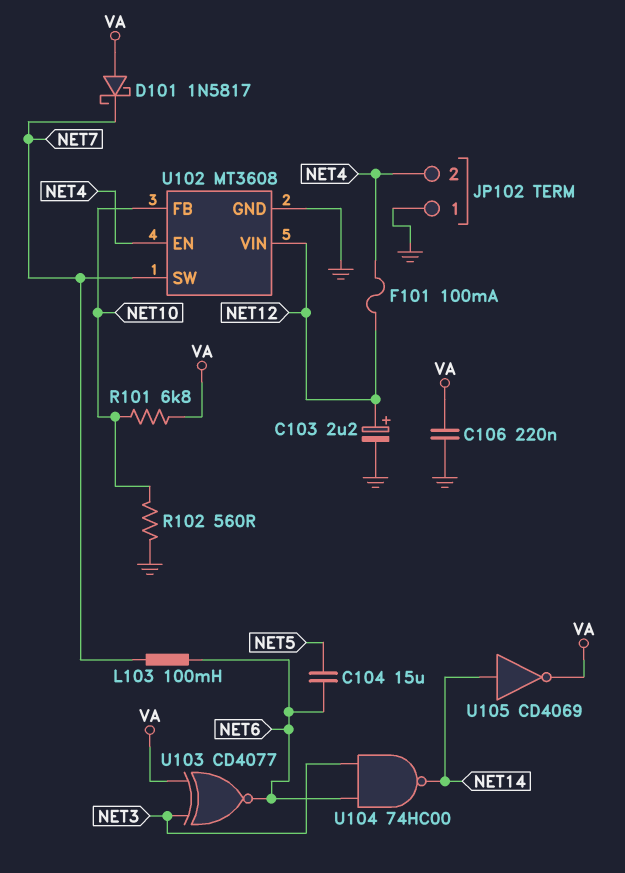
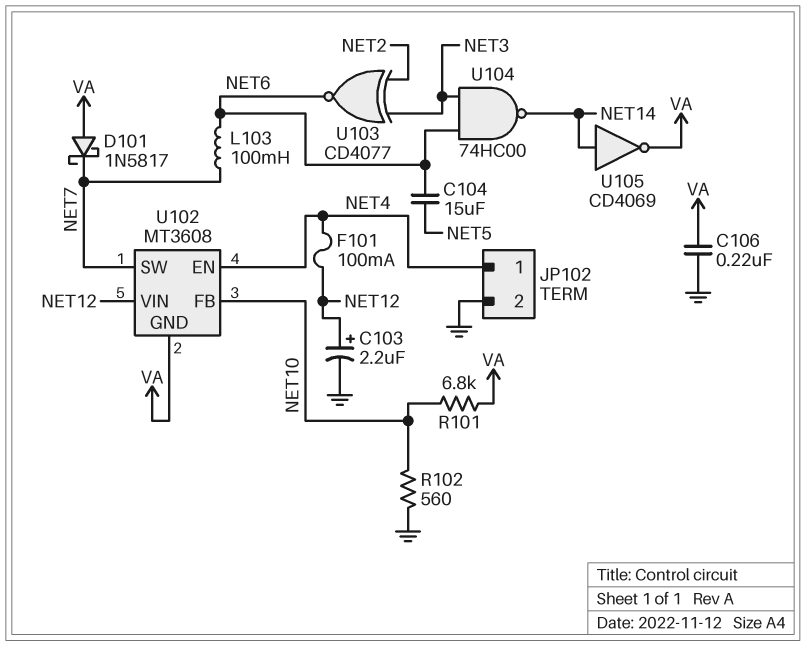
JP102 pin 1: GND -> NET4
JP102 pin 2: NET4 -> GND
U102 pin GND: GND -> VA
U103: XNOR CD4077 (in NET3, in VA, out NET6) -> XNOR CD4077 (in NET2, in NET3, out NET6)

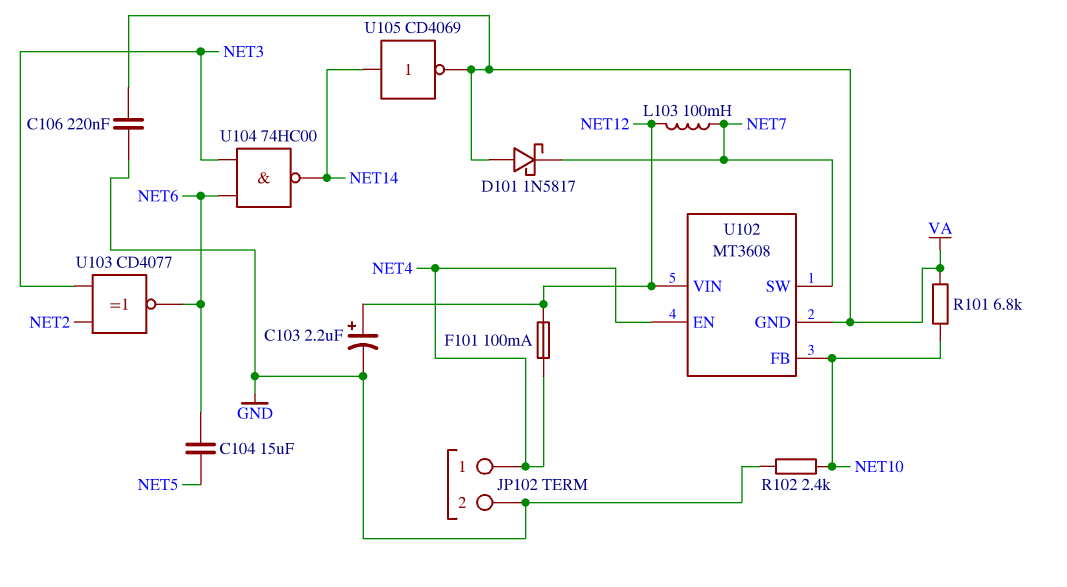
L103: 100mH (NET6, NET7) -> 100mH (NET7, NET12)
R102: 560 (GND, NET10) -> 2.4k (GND, NET10)

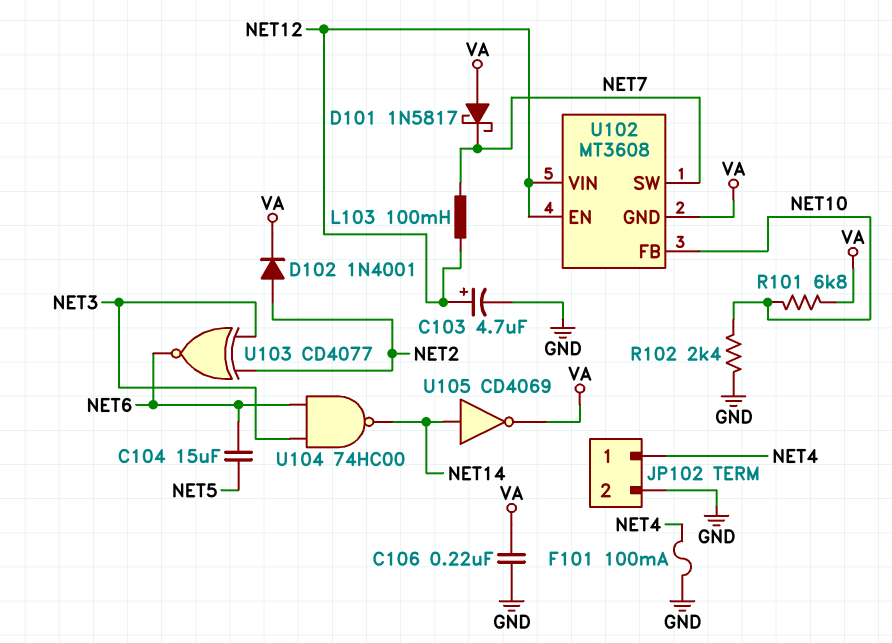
C103: 2.2uF (plus NET12, minus GND) -> 4.7uF (plus NET12, minus GND)
D102: none -> diode 1N4001 (A NET2, K VA)
F101: 100mA (NET4, NET12) -> 100mA (GND, NET4)
U102 pin EN: NET4 -> NET12

